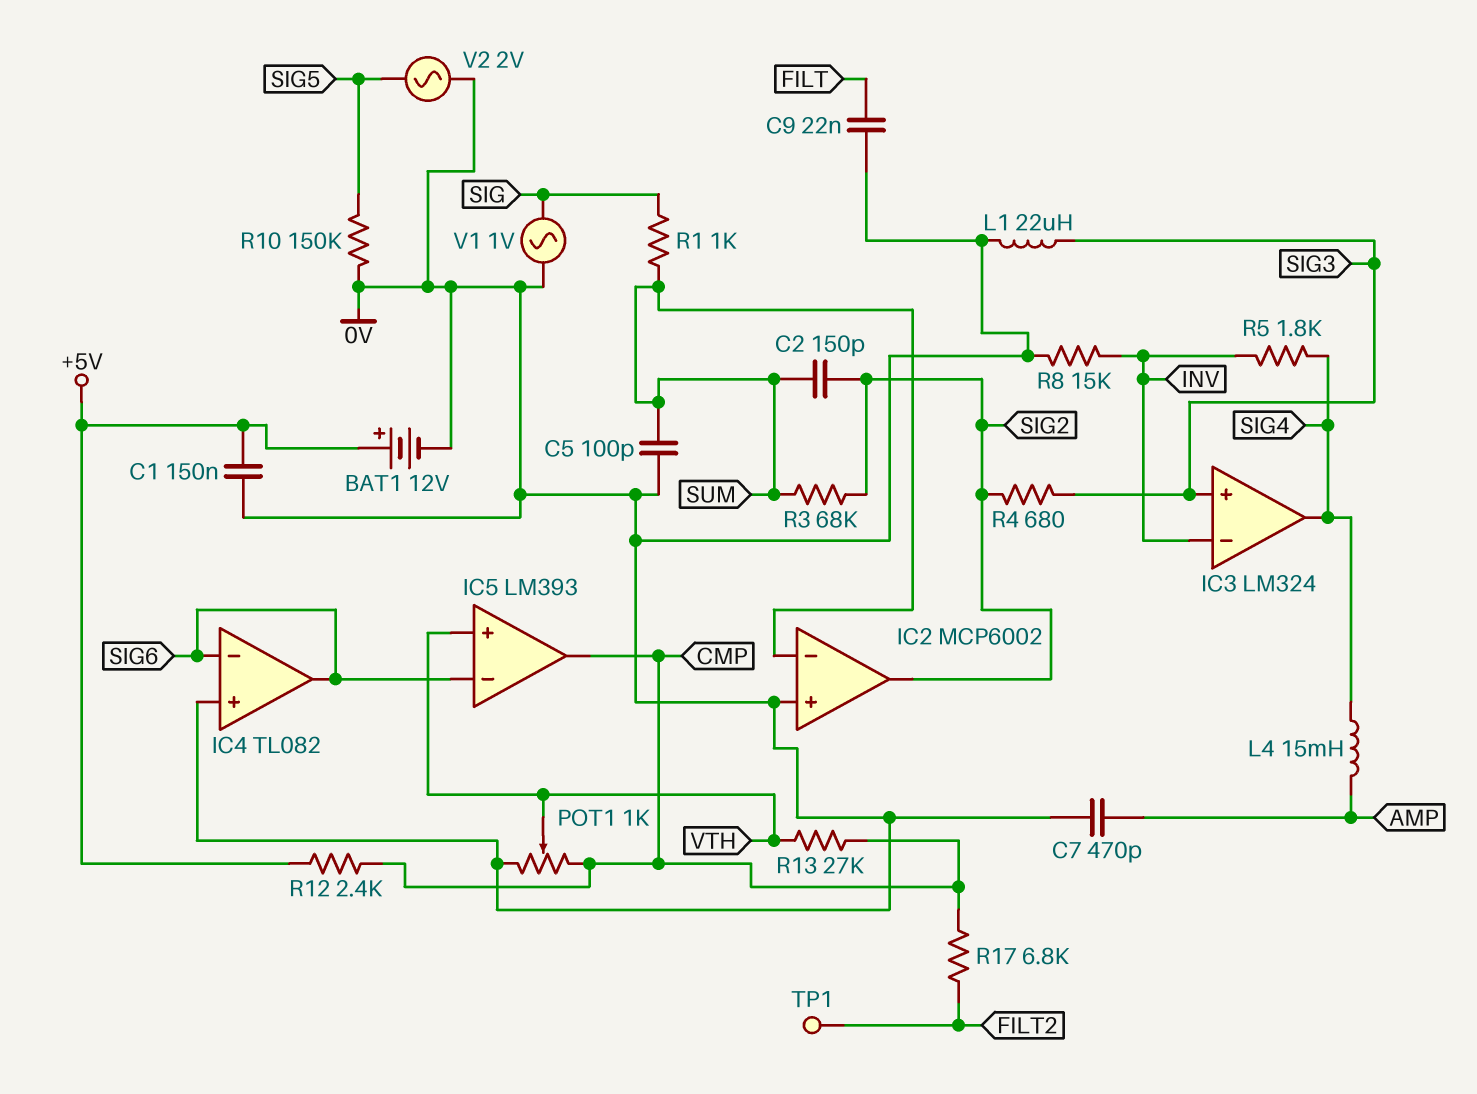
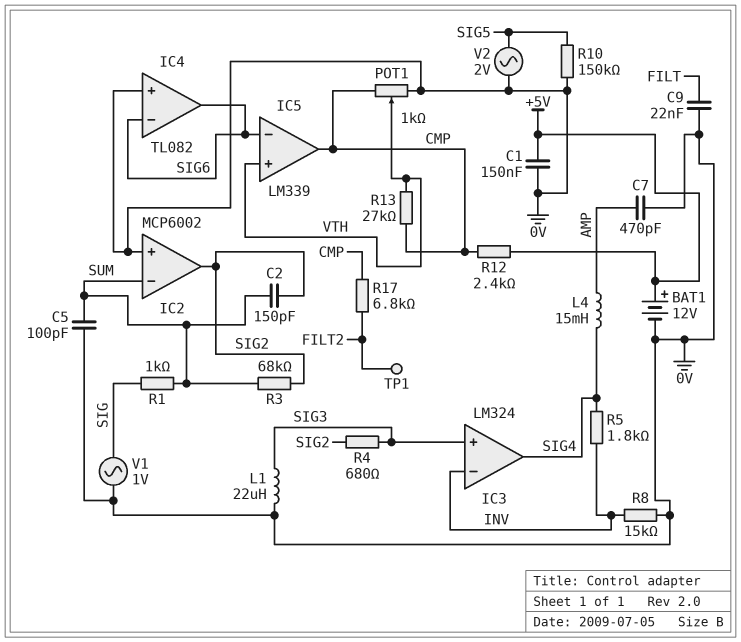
IC5: LM393 -> LM339

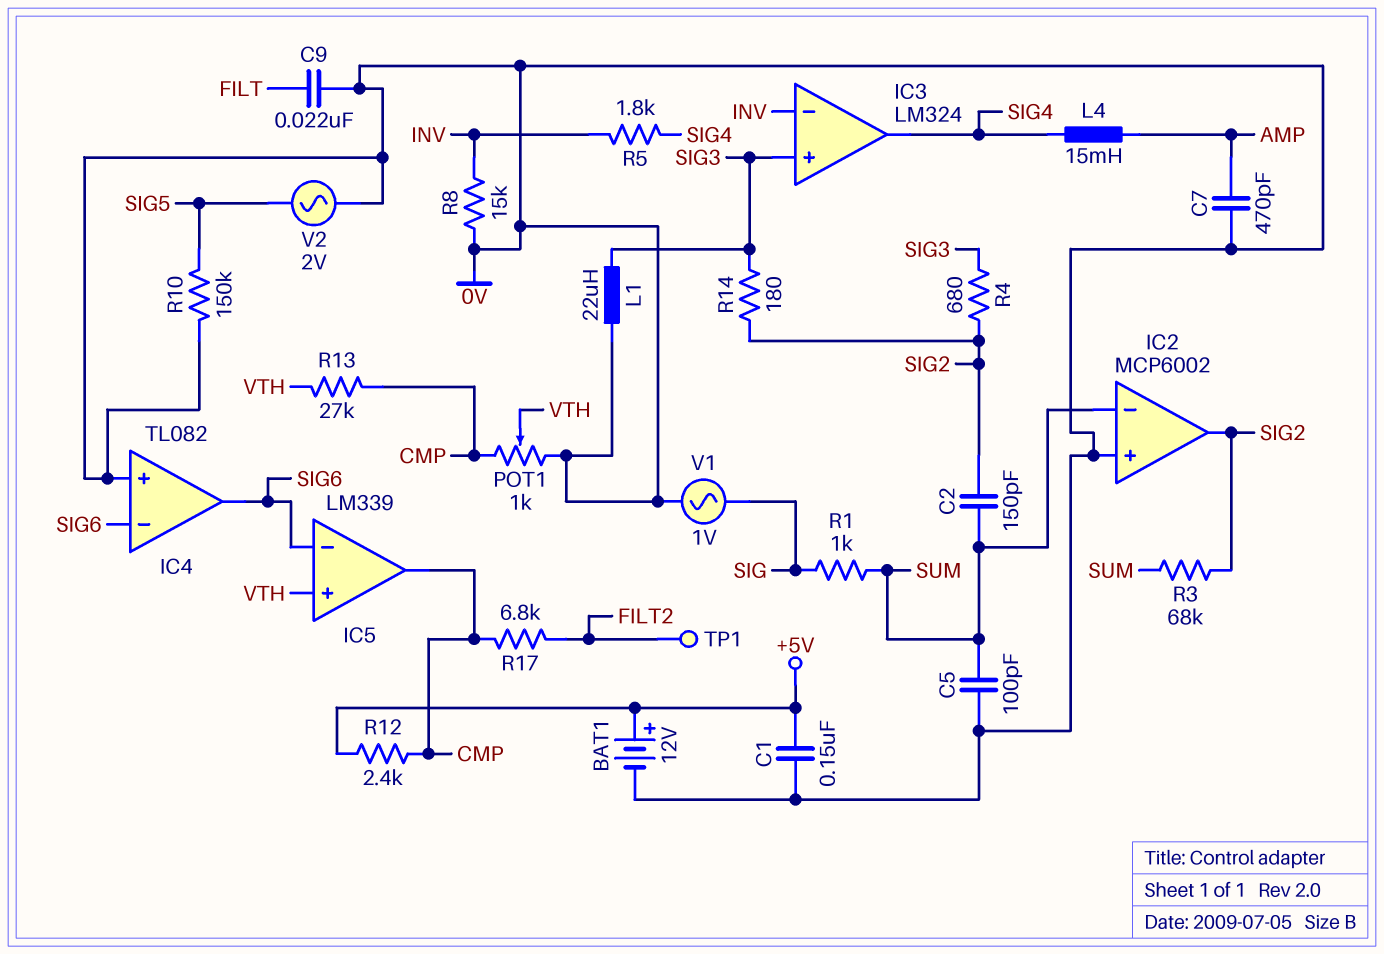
R14: none -> 180 (SIG2, SIG3)

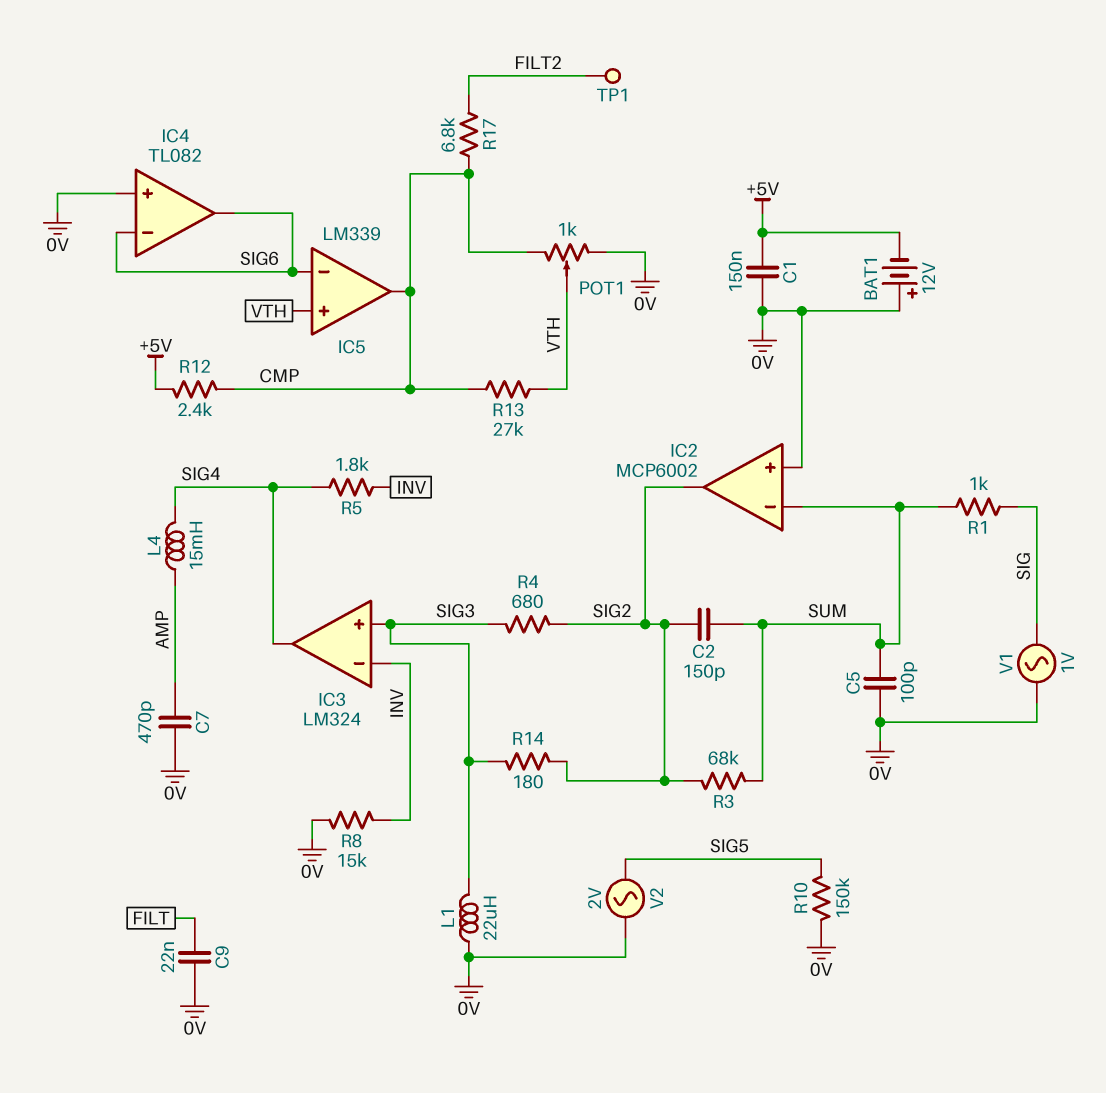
BAT1: 12V (plus +5V, minus 0V) -> 12V (plus 0V, minus +5V)

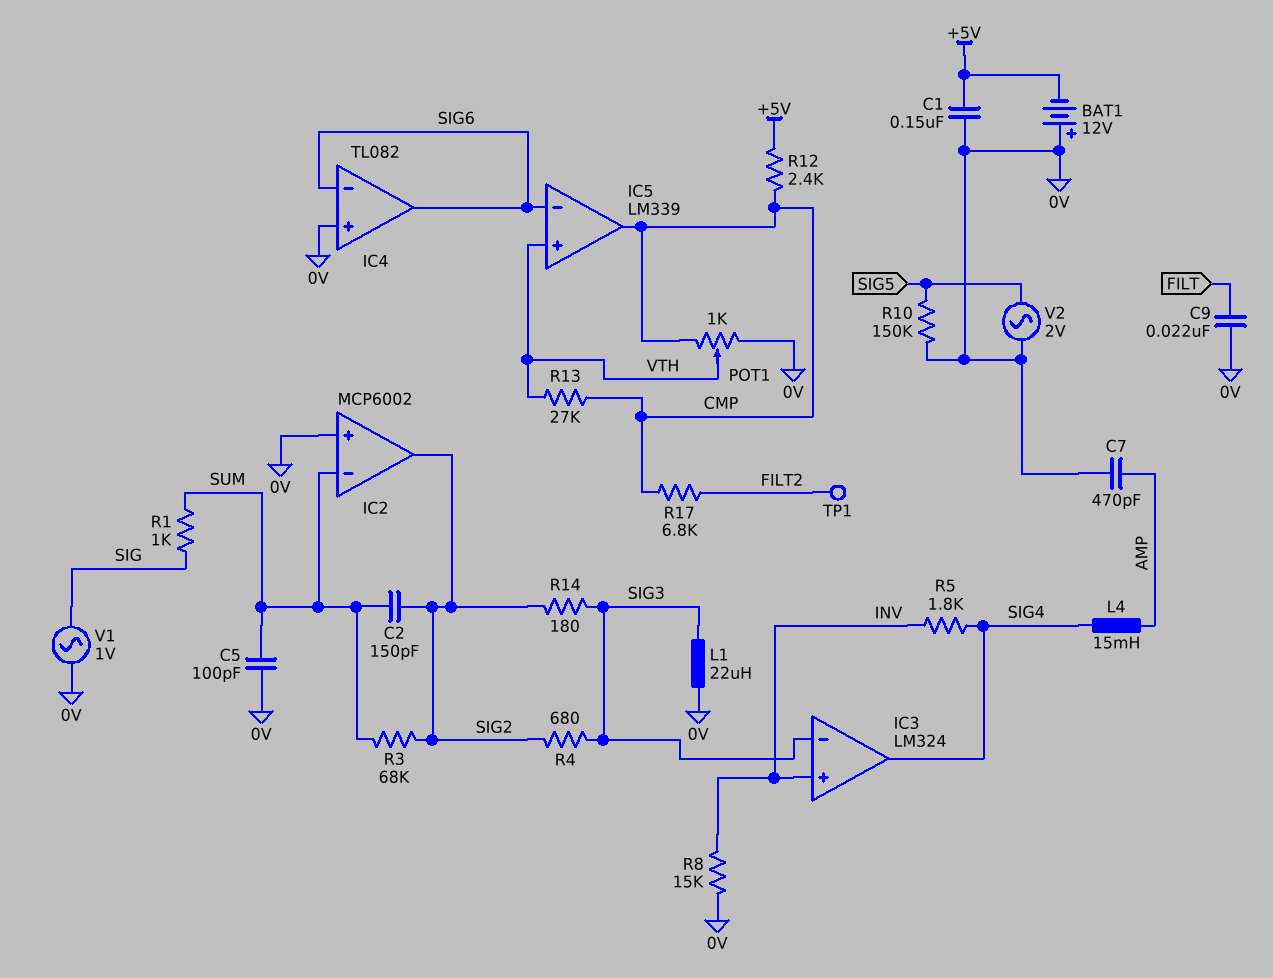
IC3 pin in+: SIG3 -> INV
IC3 pin in-: INV -> SIG3

